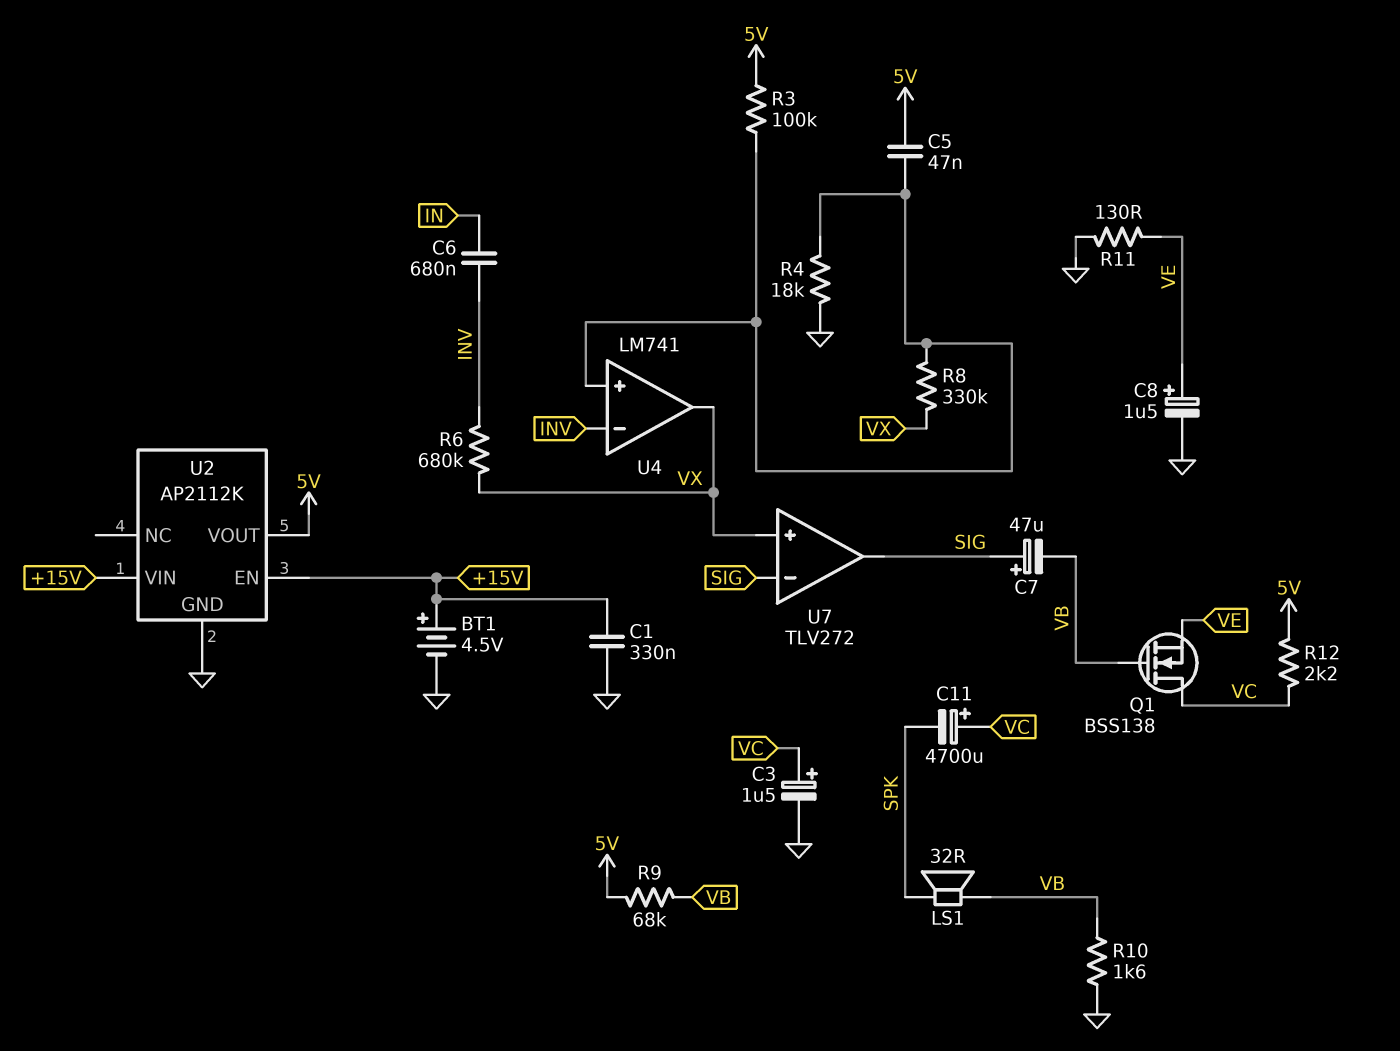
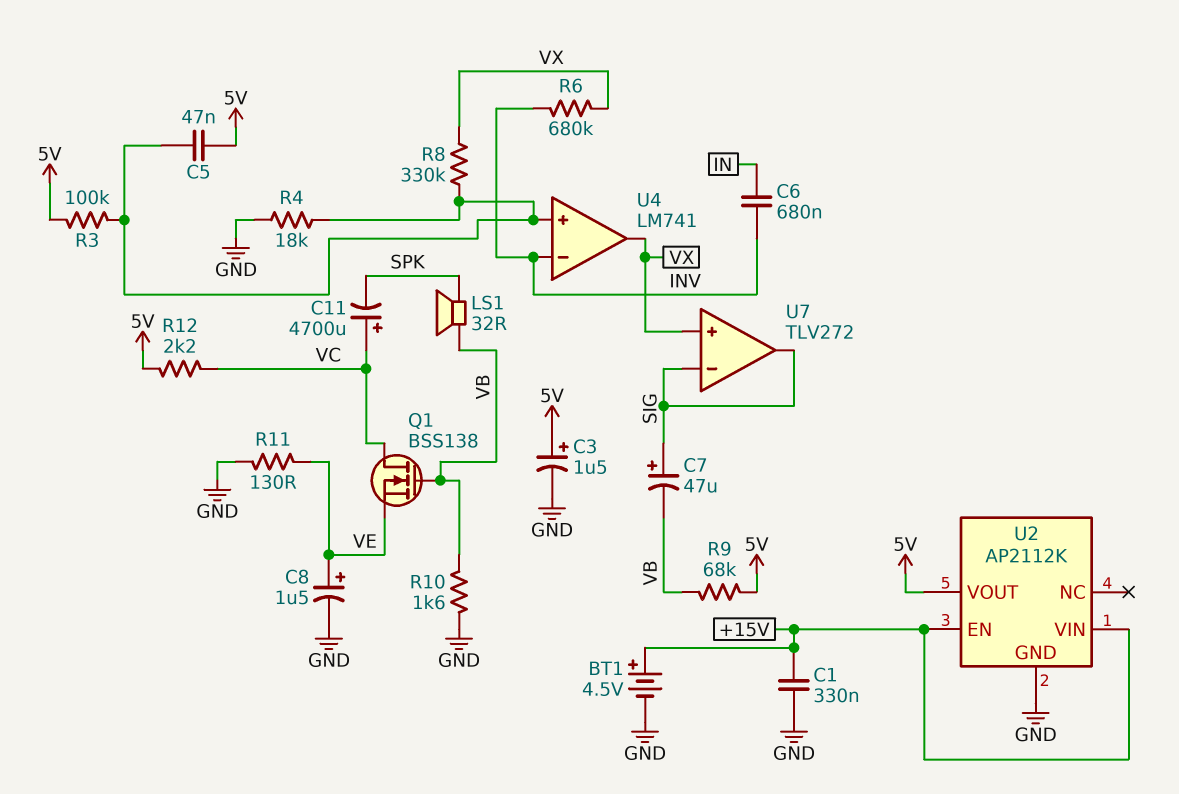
C3: 1.5uF (plus VC, minus GND) -> 1.5uF (plus 5V, minus GND)

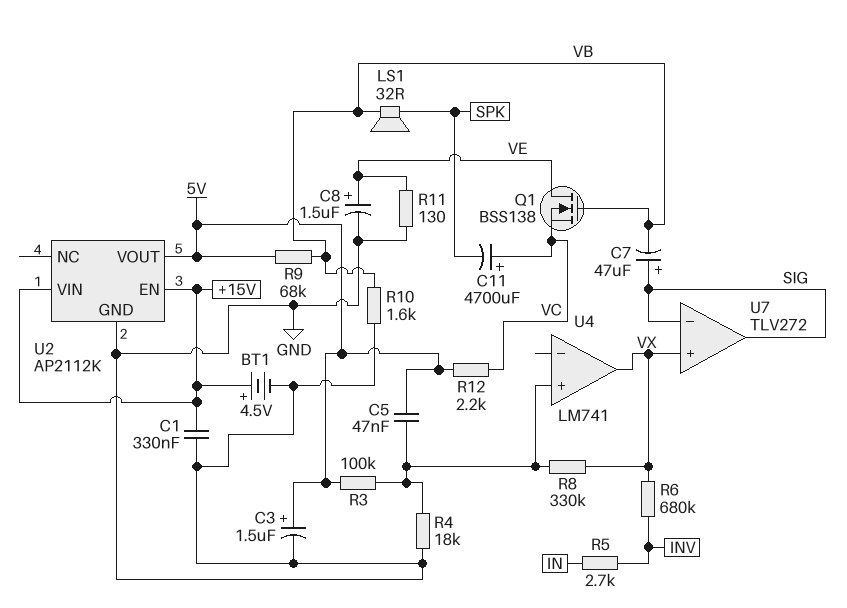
C6: 680nF (IN, INV) -> none
Q1: NMOS BSS138 (G VB, D VC, S VE) -> NMOS BSS138 (G VB, D VE, S VC)
R5: none -> 2.7k (IN, INV)
U4 pin in-: INV -> none

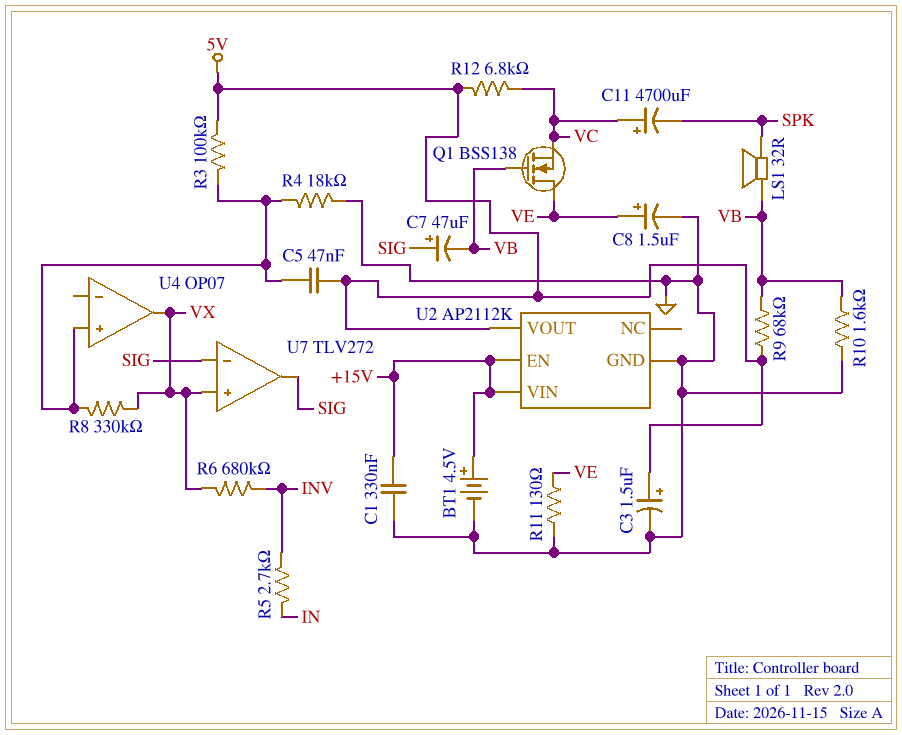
R12: 2.2k (5V, VC) -> 6.8k (5V, VC)
U4: LM741 -> OP07

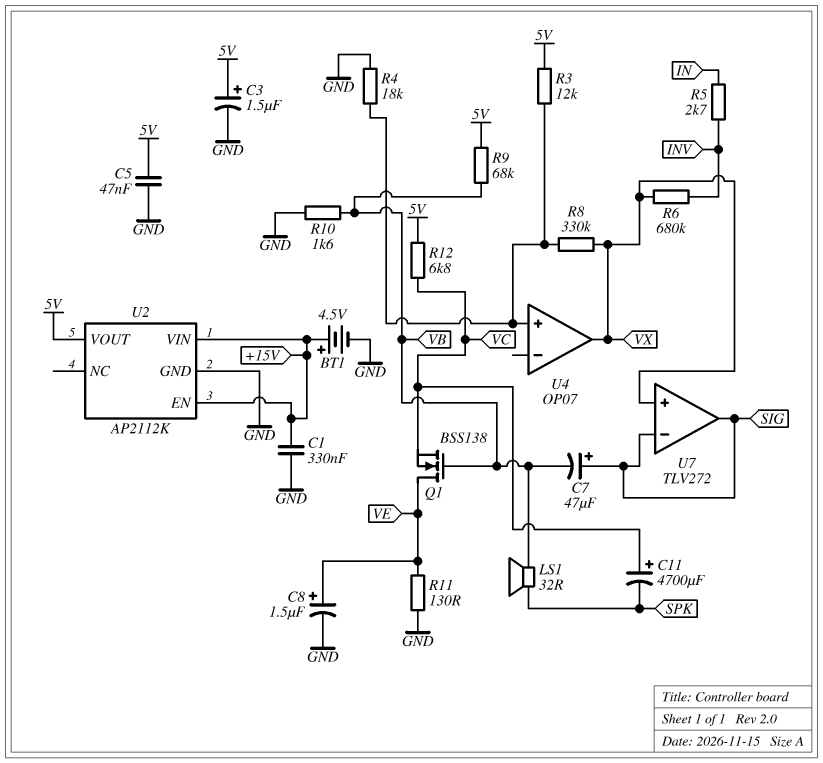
C5: 47nF (5V, U4/in+) -> 47nF (5V, GND)
R3: 100k (5V, U4/in+) -> 12k (5V, U4/in+)

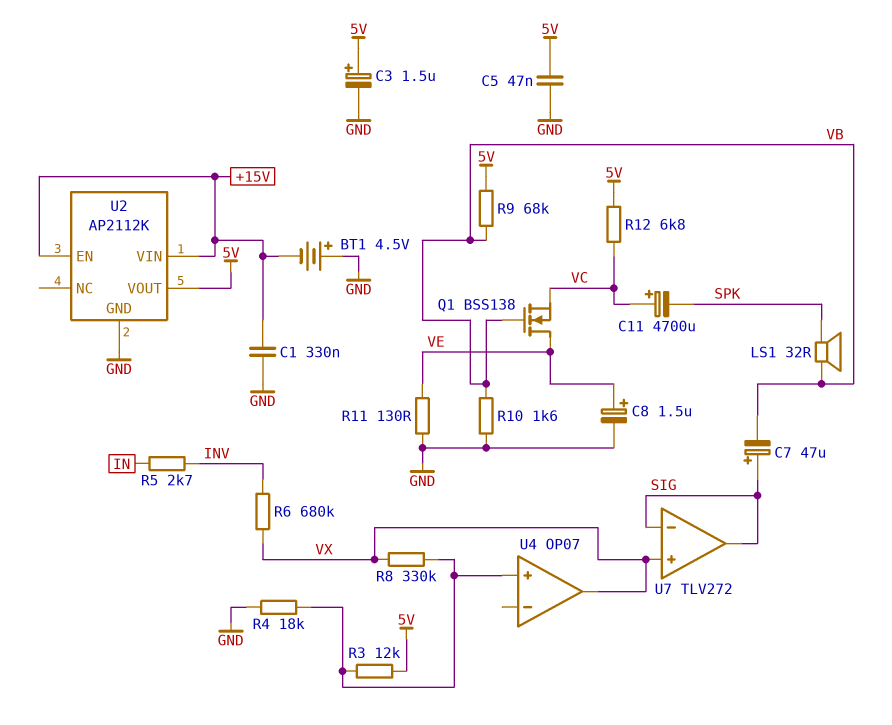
BT1: 4.5V (plus +15V, minus GND) -> 4.5V (plus GND, minus +15V)

